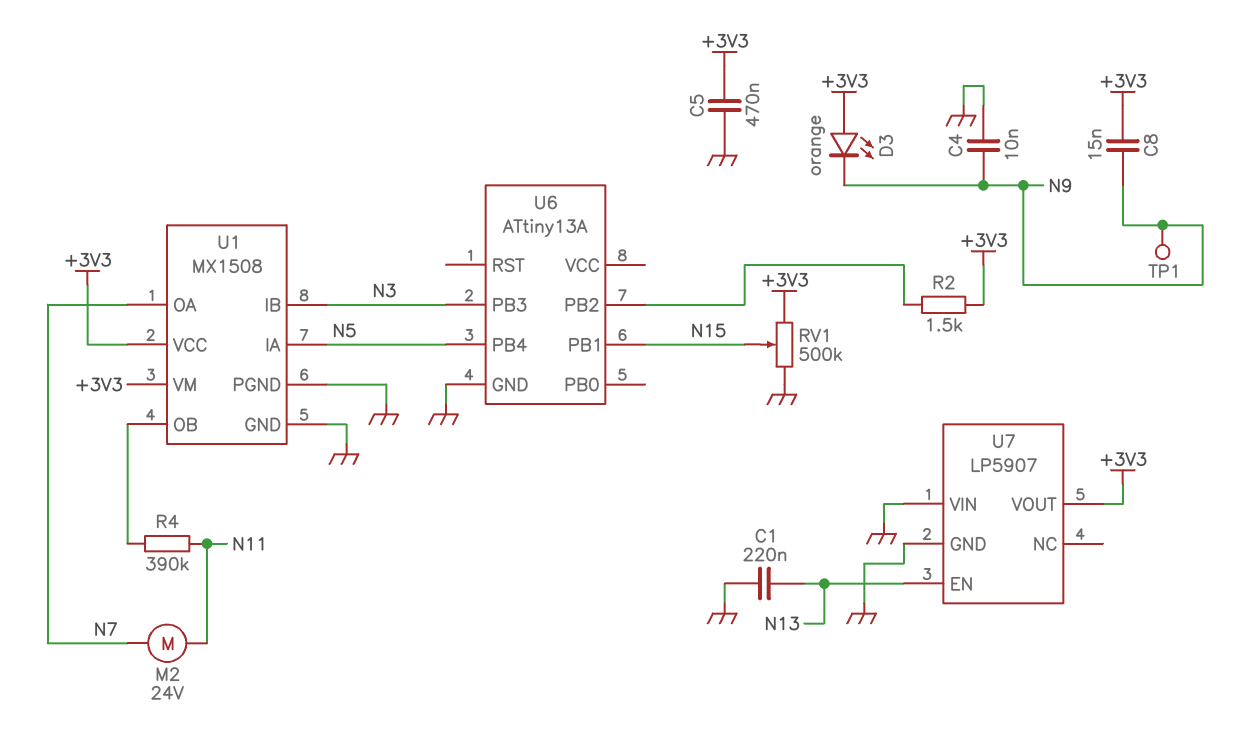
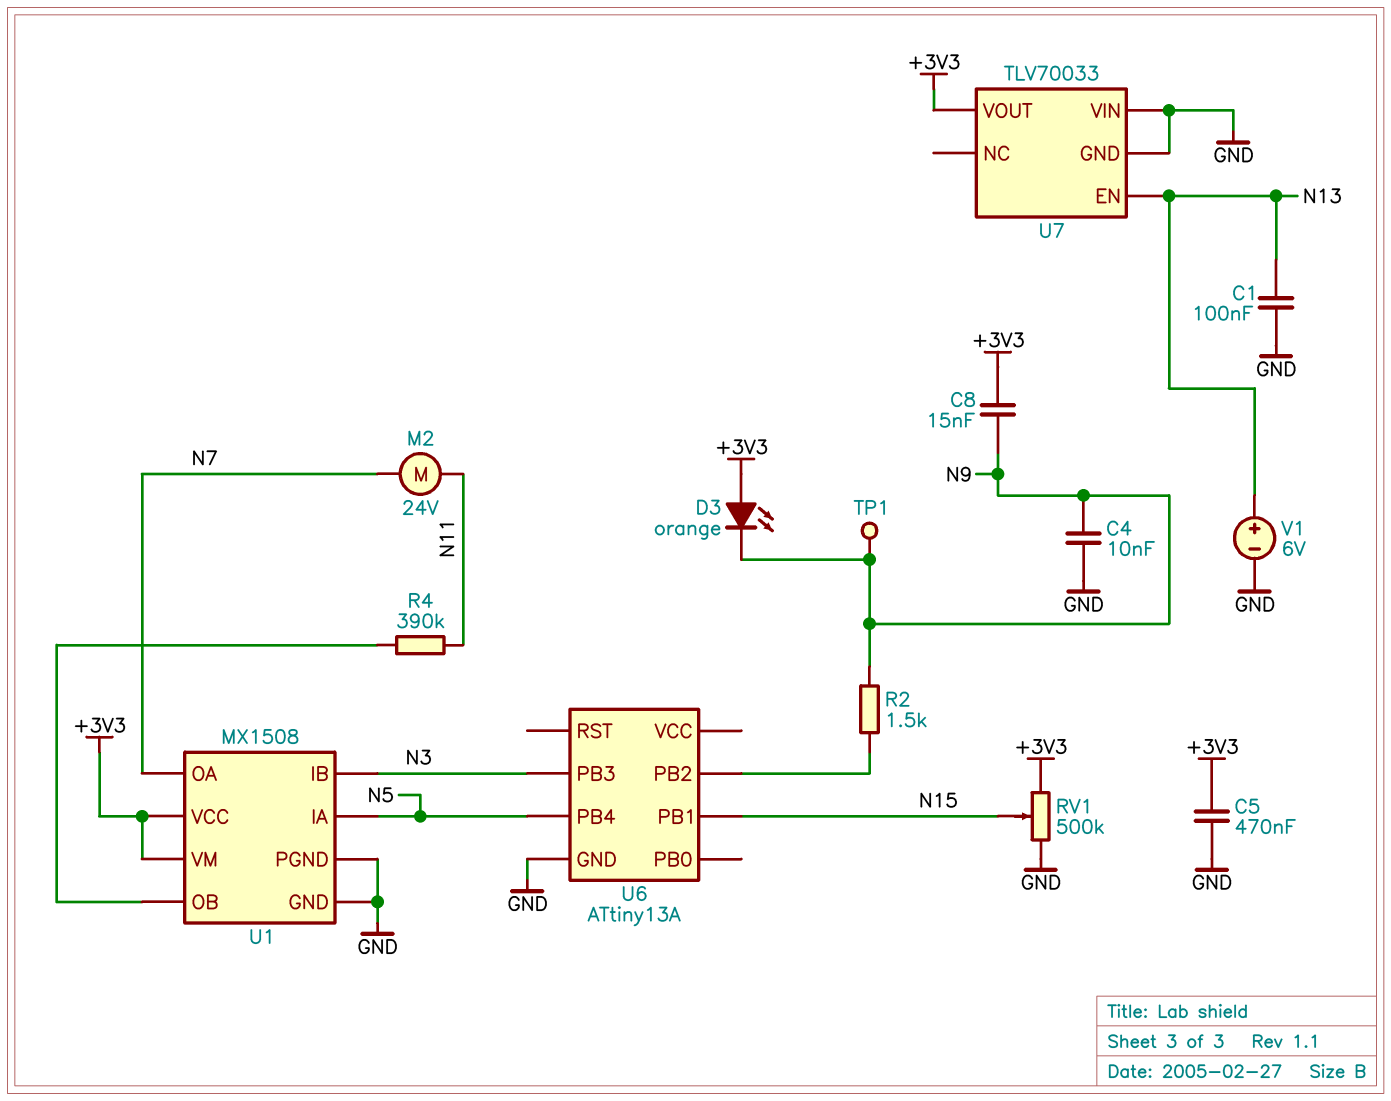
C1: 220nF (GND, N13) -> 100nF (GND, N13)
R2: 1.5k (+3V3, U6/PB2) -> 1.5k (N9, U6/PB2)
U7: LP5907 -> TLV70033
V1: none -> 6V (plus N13, minus GND)

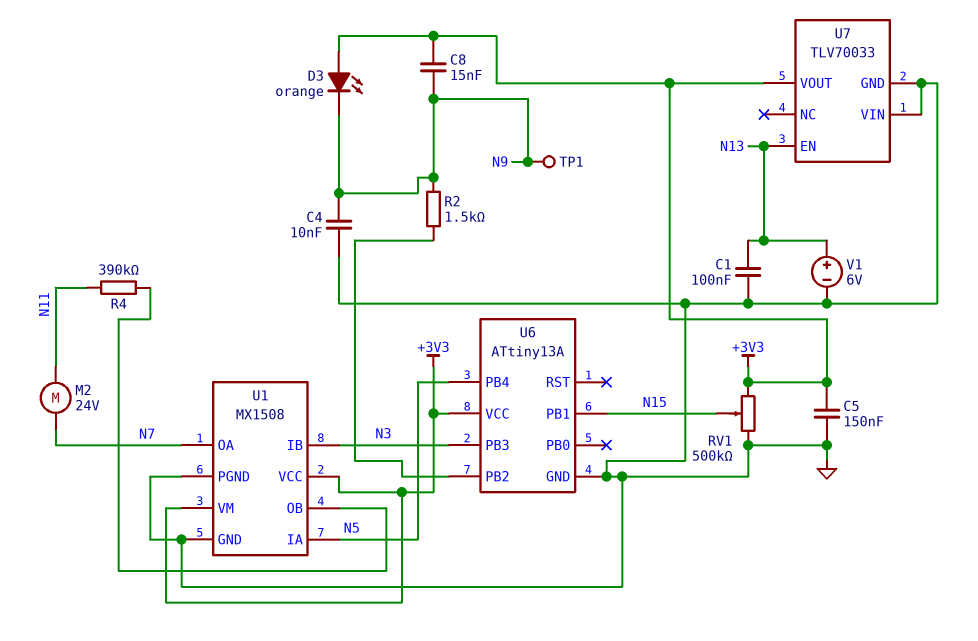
C5: 470nF (+3V3, GND) -> 150nF (+3V3, GND)
U6 pin VCC: none -> +3V3

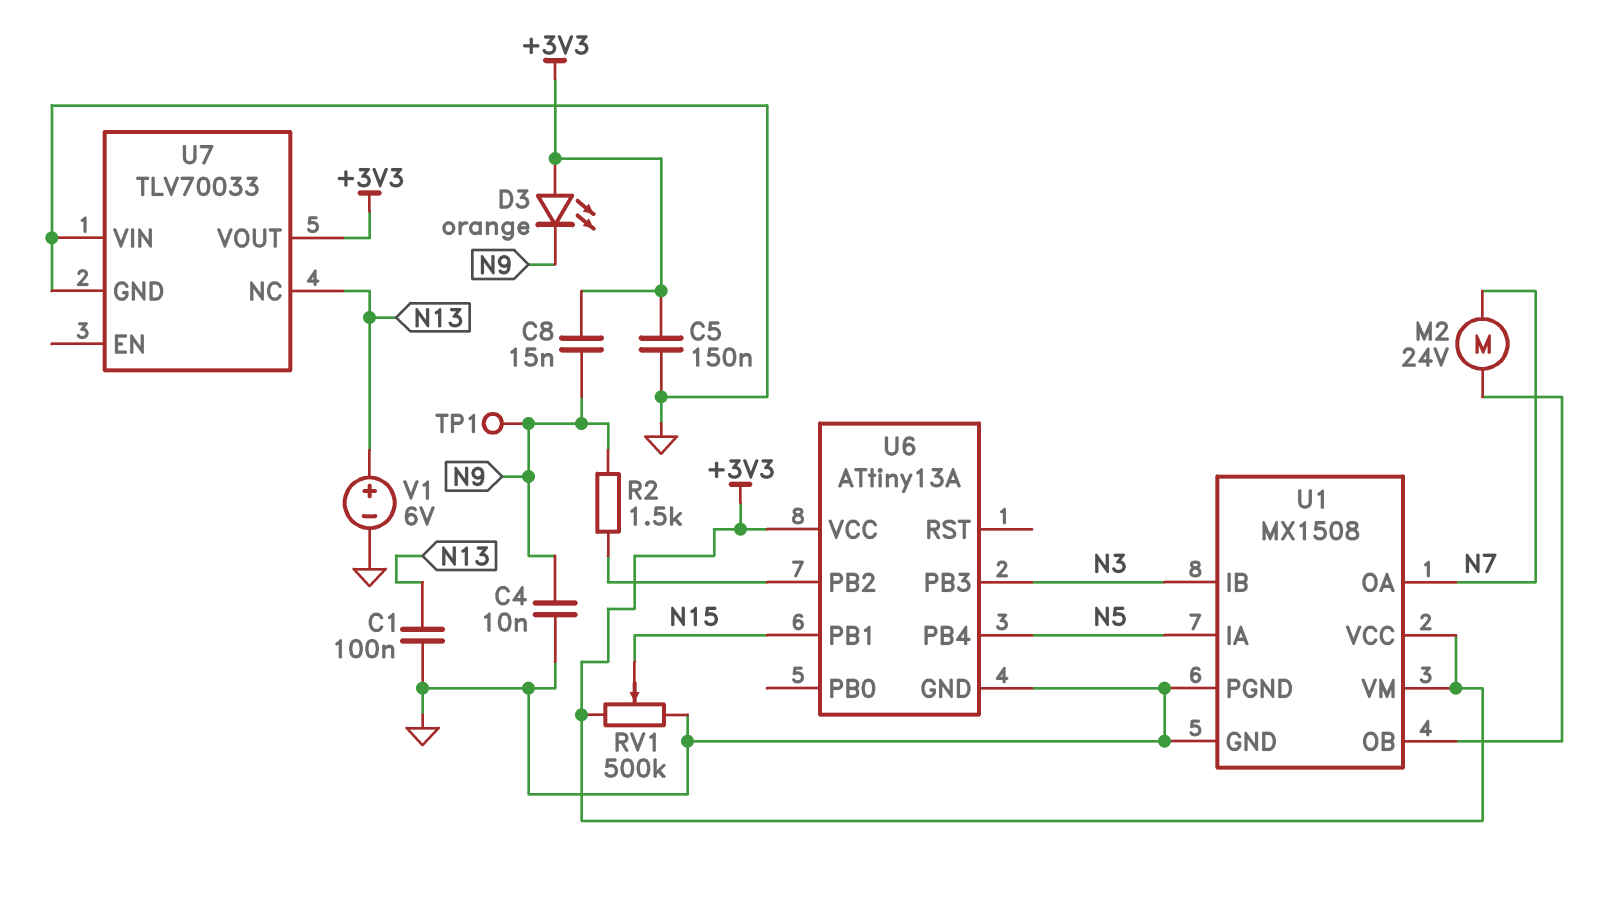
M2: motor 24V (N7, N11) -> motor 24V (N7, U1/OB)
R4: 390k (N11, U1/OB) -> none
U7 pin EN: N13 -> none
U7 pin NC: none -> N13

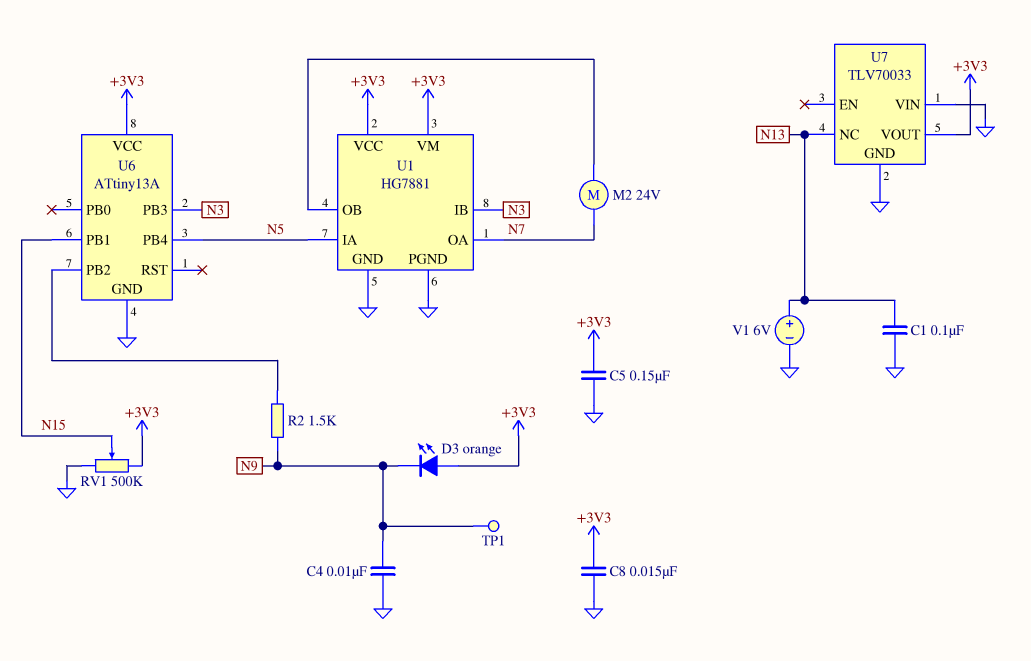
C8: 15nF (+3V3, N9) -> 15nF (+3V3, GND)
U1: MX1508 -> HG7881

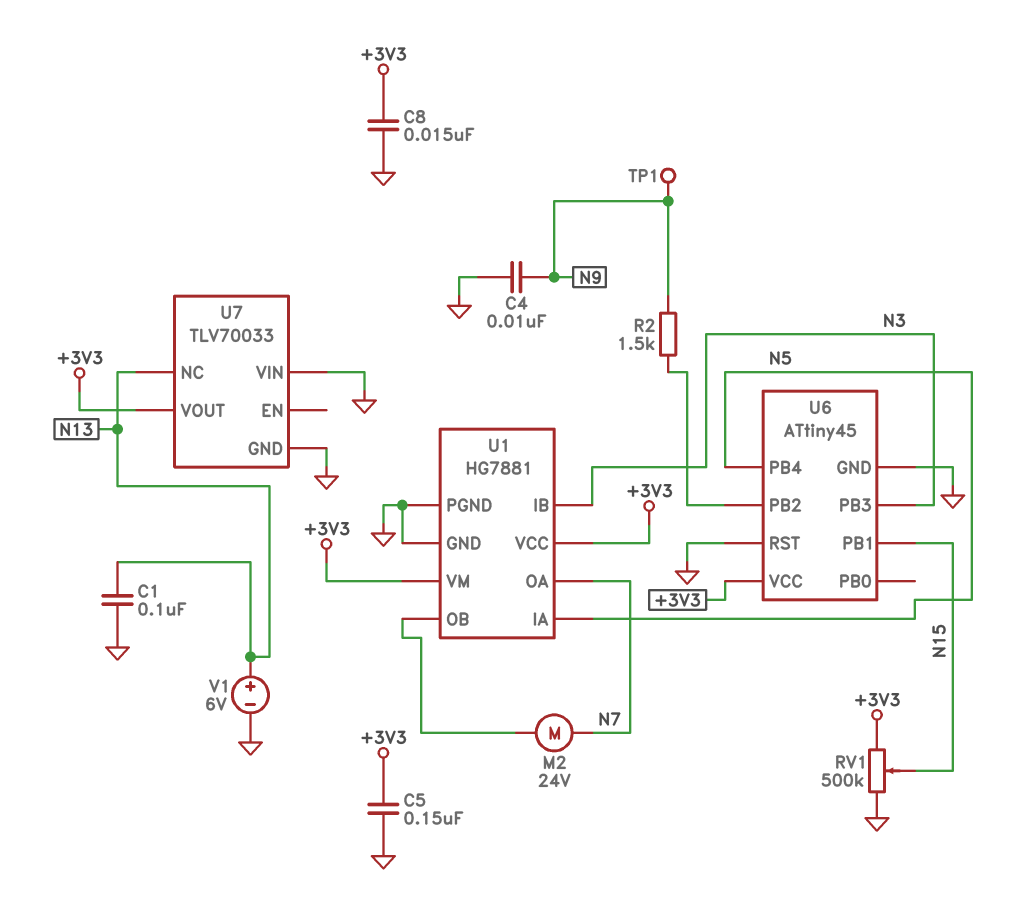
D3: LED orange (A +3V3, K N9) -> none
U6: ATtiny13A -> ATtiny45
U6 pin RST: none -> GND

